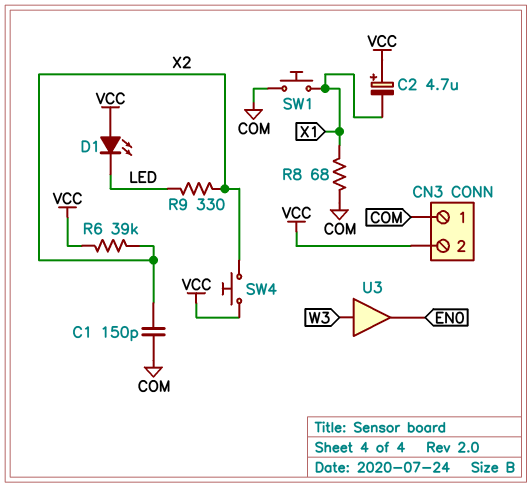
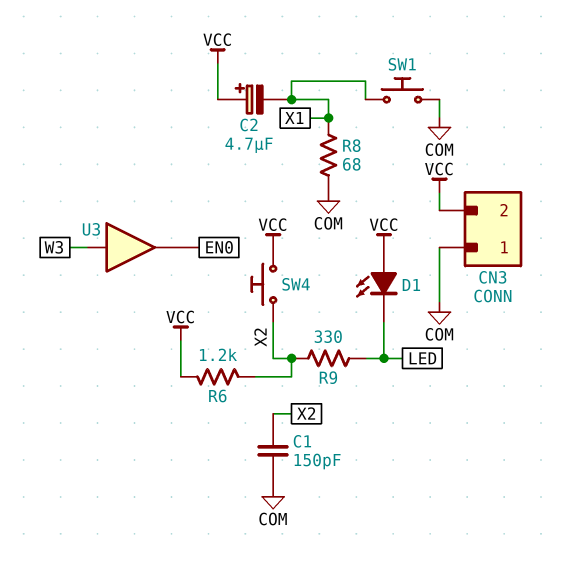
R6: 39k (VCC, X2) -> 1.2k (VCC, X2)

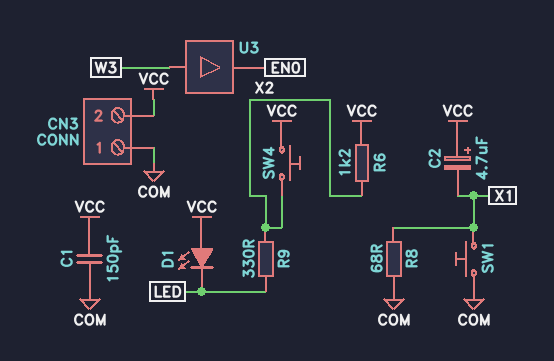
C1: 150pF (COM, X2) -> 150pF (COM, VCC)

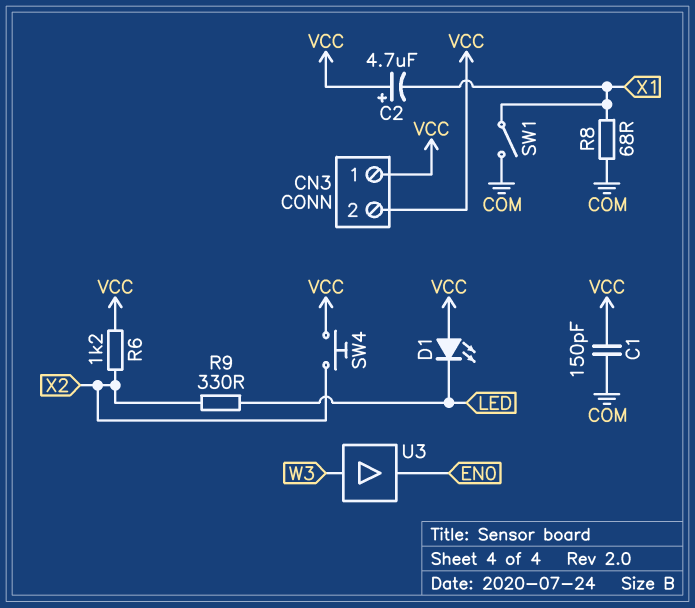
CN3 pin 1: COM -> VCC
SW1: button (COM, X1) -> switch (COM, X1)

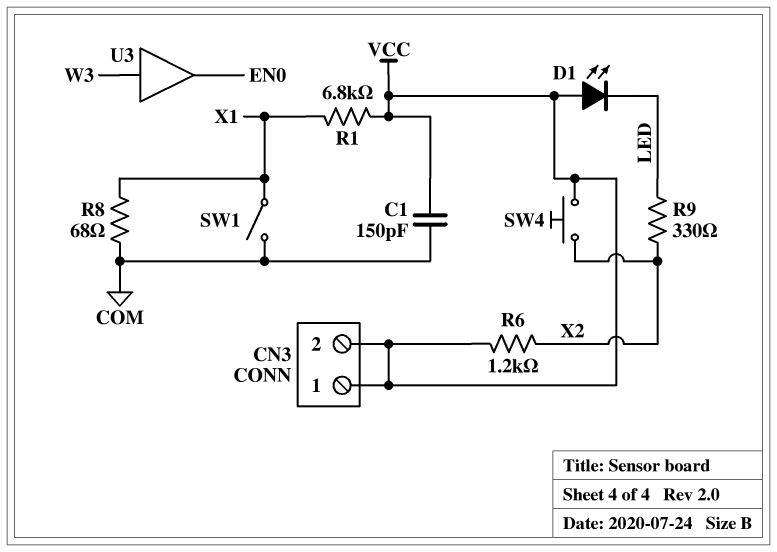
C2: 4.7uF (plus VCC, minus X1) -> none
R1: none -> 6.8k (VCC, X1)

